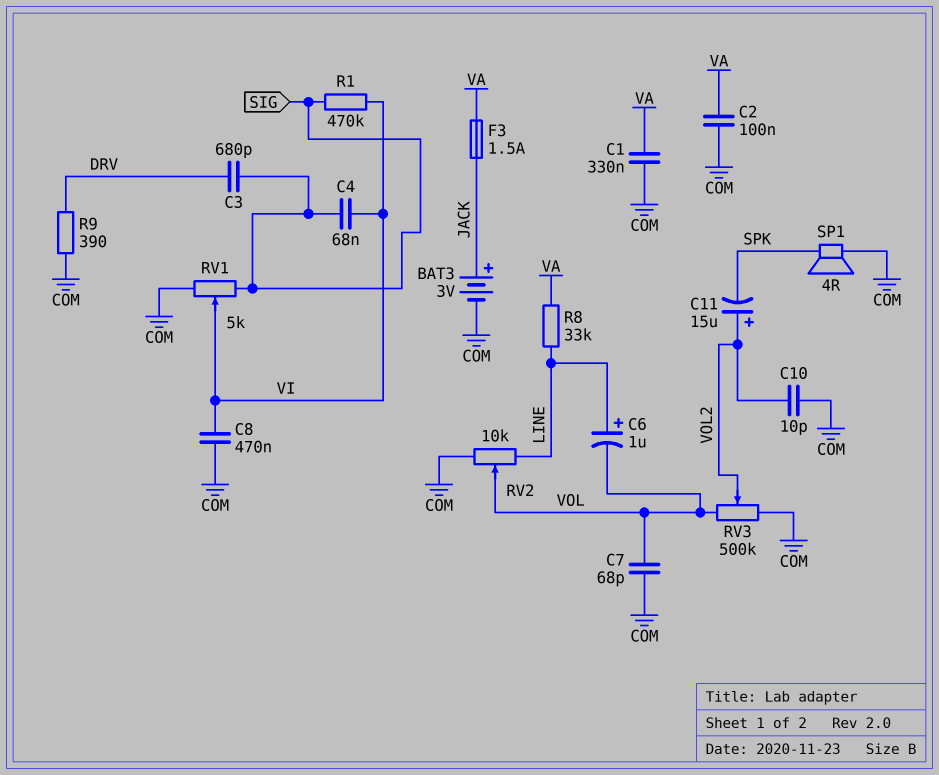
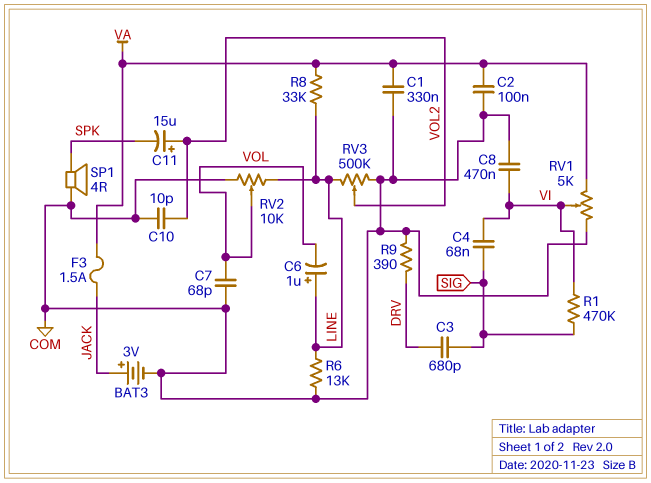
R6: none -> 13k (COM, LINE)
RV1: 5k (COM, SIG, wiper VI) -> 5k (COM, VA, wiper VI)
RV3: 500k (COM, VOL, wiper VOL2) -> 500k (COM, LINE, wiper VOL2)

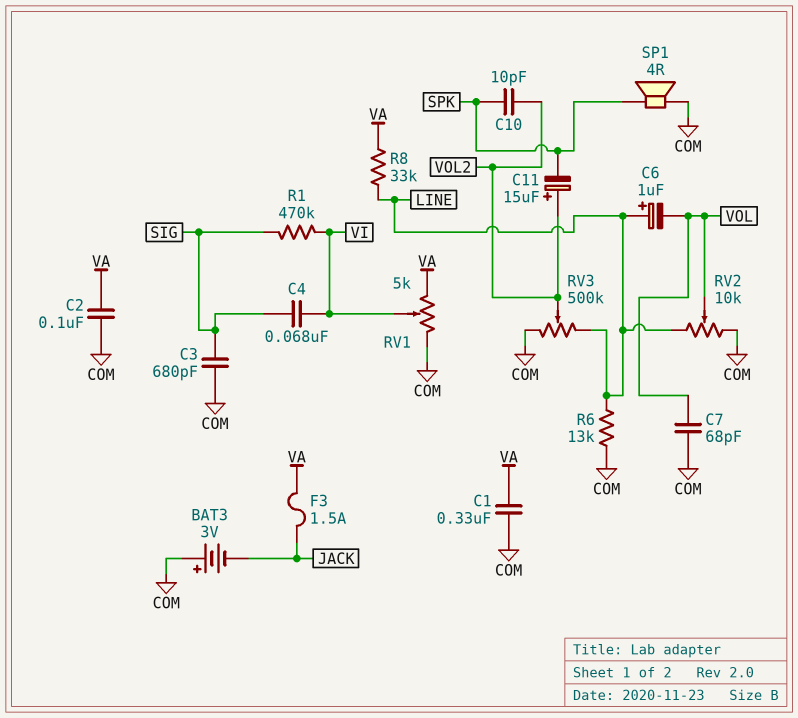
BAT3: 3V (plus JACK, minus COM) -> 3V (plus COM, minus JACK)
C3: 680pF (DRV, SIG) -> 680pF (COM, SIG)
C8: 470nF (COM, VI) -> none
C10: 10pF (COM, VOL2) -> 10pF (SPK, VOL2)
R9: 390 (COM, DRV) -> none

